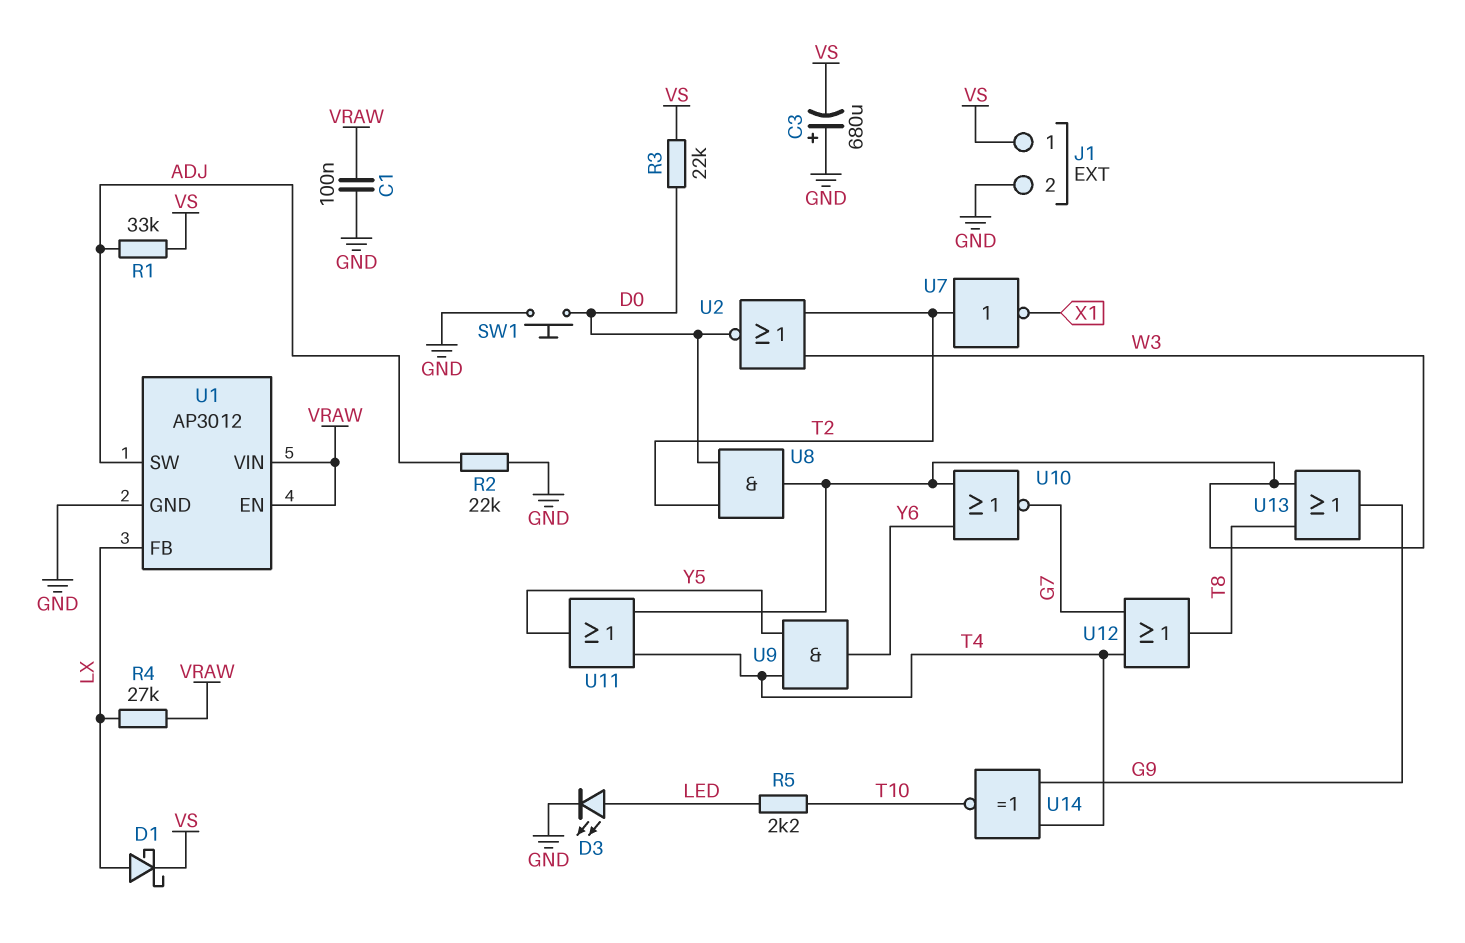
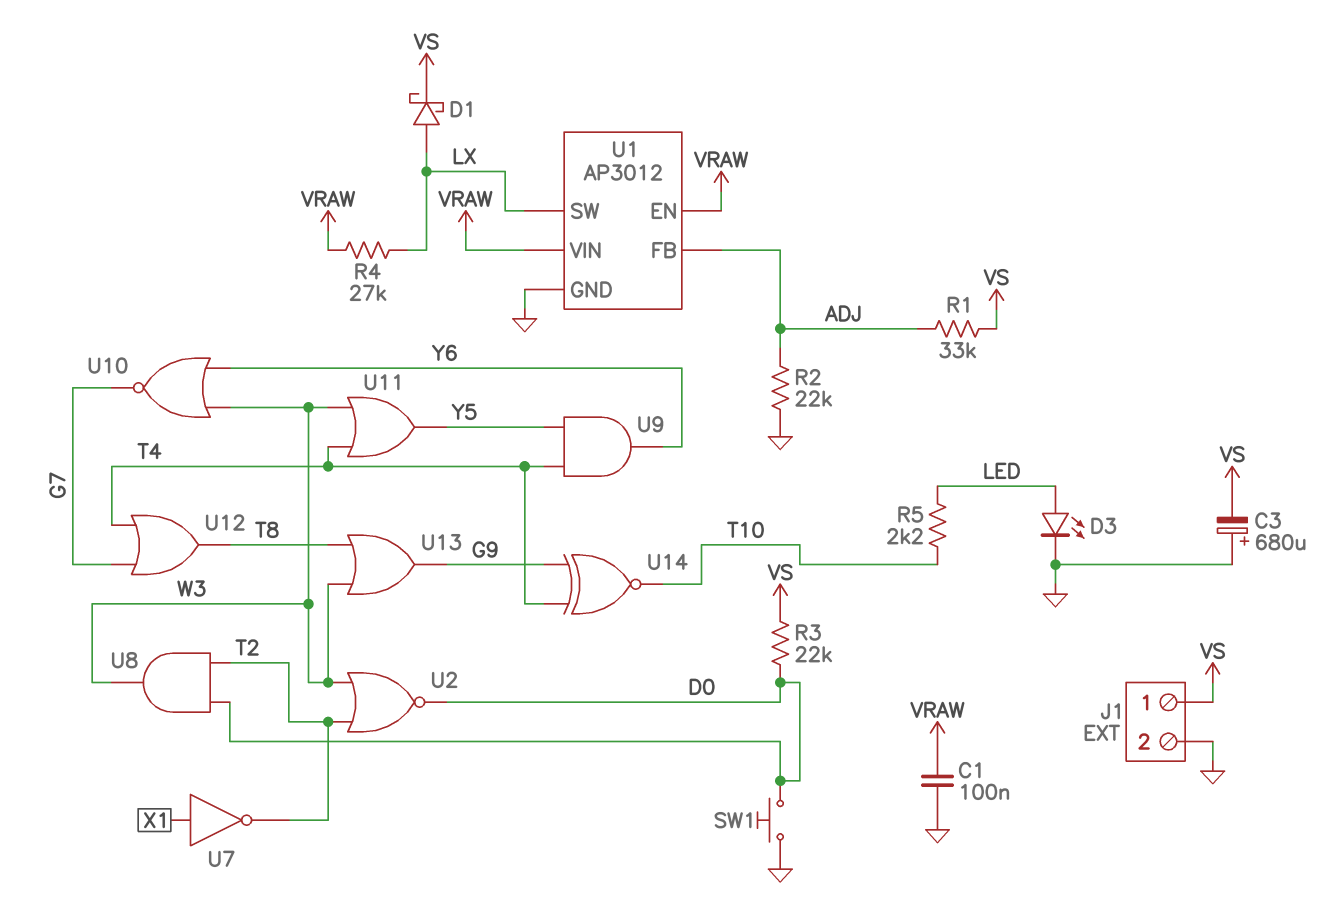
U1 pin FB: LX -> ADJ
U1 pin SW: ADJ -> LX
U7: NOT (in T2, out X1) -> NOT (in X1, out T2)

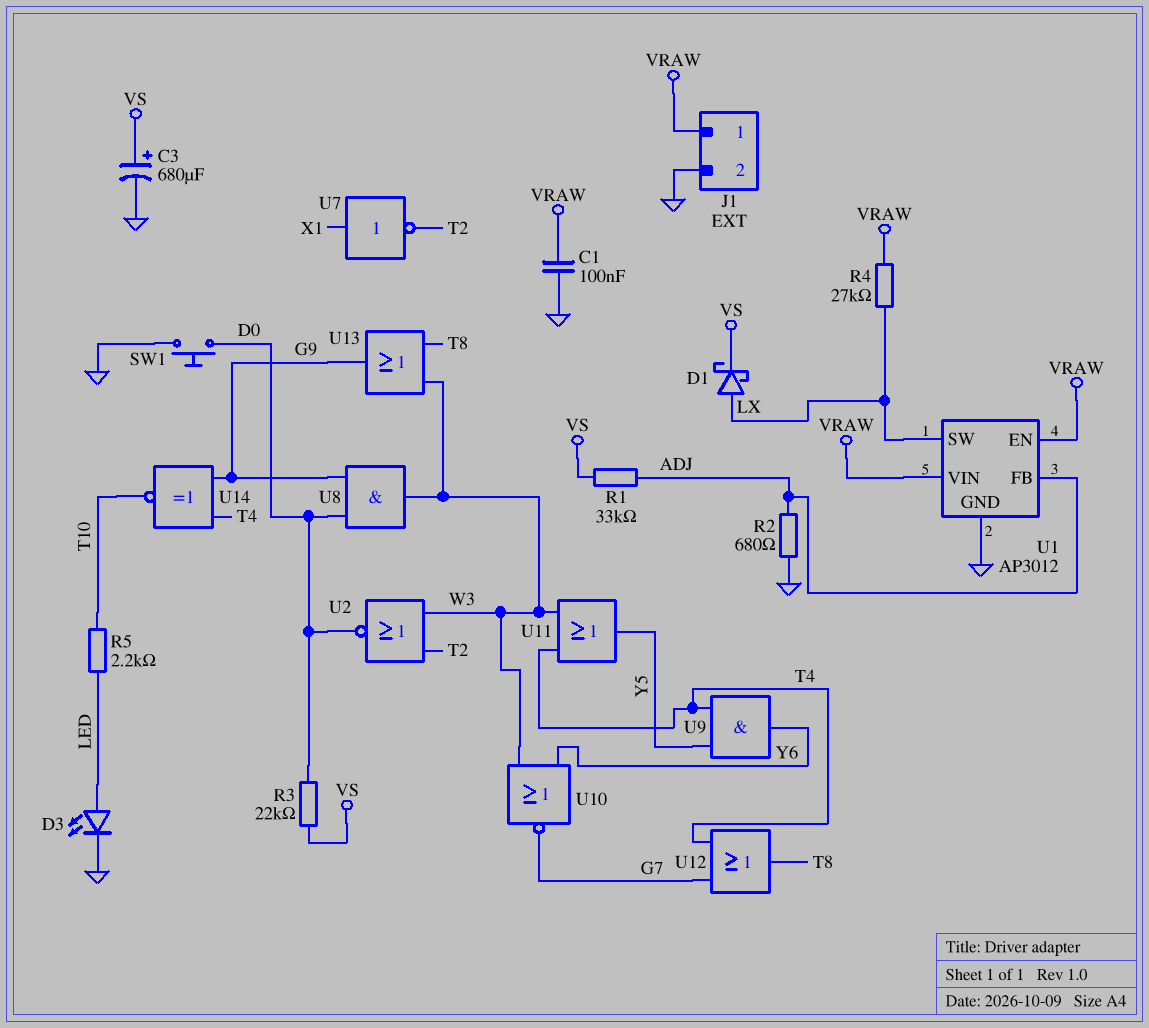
C3: 680uF (plus GND, minus VS) -> 680uF (plus VS, minus GND)
J1 pin 1: VS -> VRAW
R2: 22k (ADJ, GND) -> 680 (ADJ, GND)
U8: AND (in D0, in T2, out W3) -> AND (in D0, in G9, out W3)

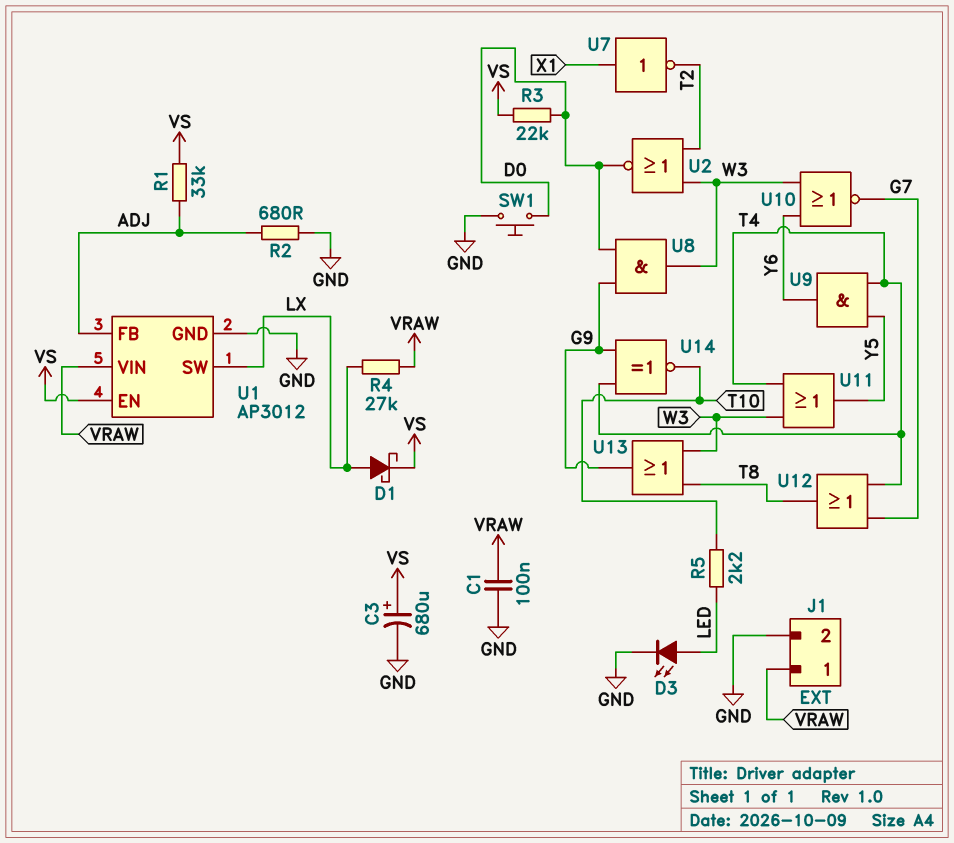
U1 pin EN: VRAW -> VS

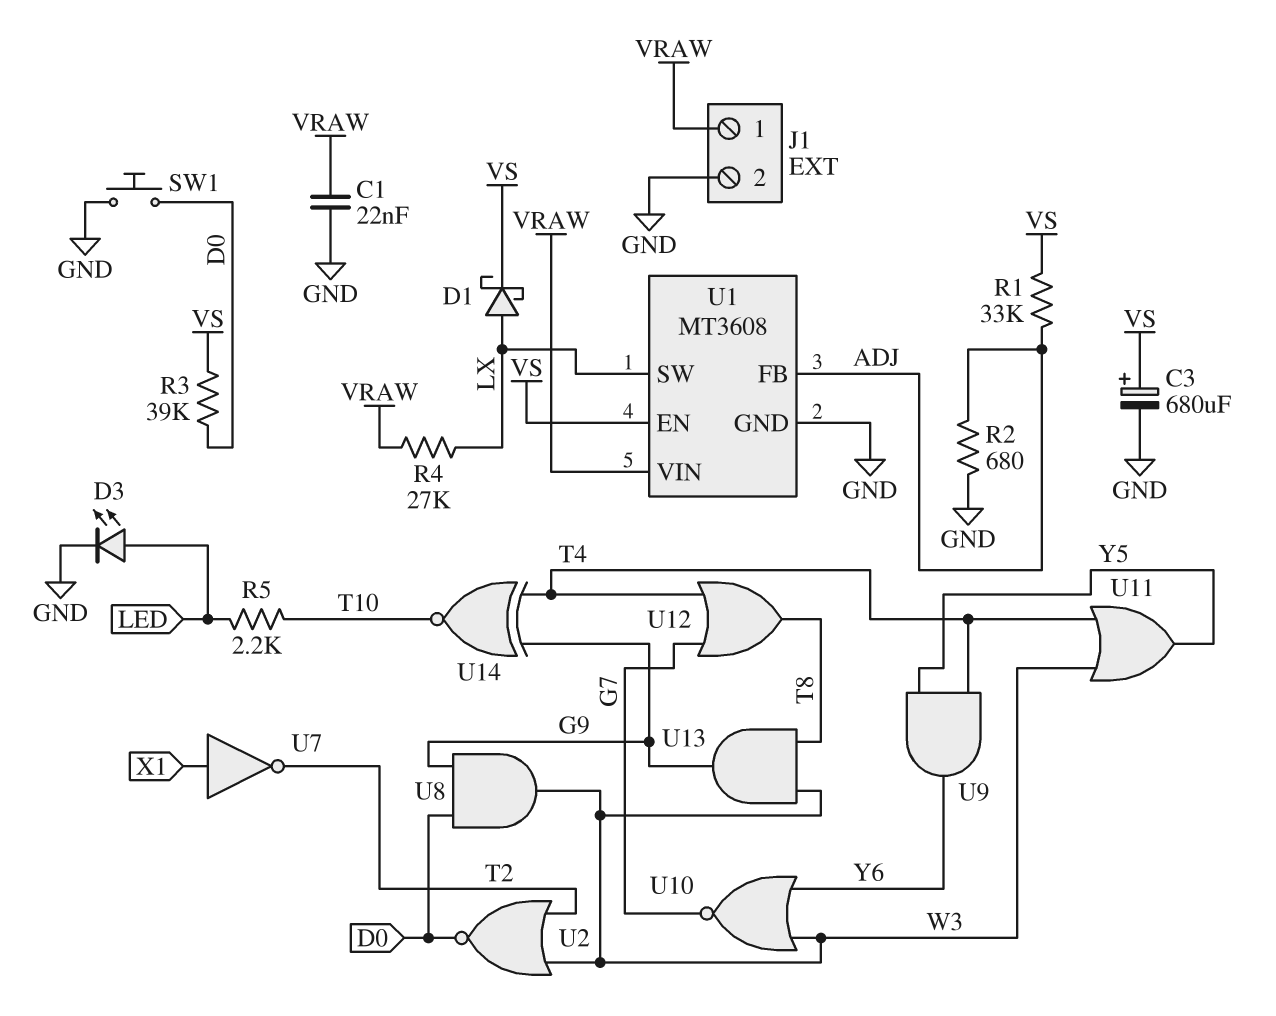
C1: 100nF (GND, VRAW) -> 22nF (GND, VRAW)
R3: 22k (D0, VS) -> 39k (D0, VS)
U1: AP3012 -> MT3608
U13: OR (in T8, in W3, out G9) -> AND (in T8, in W3, out G9)

